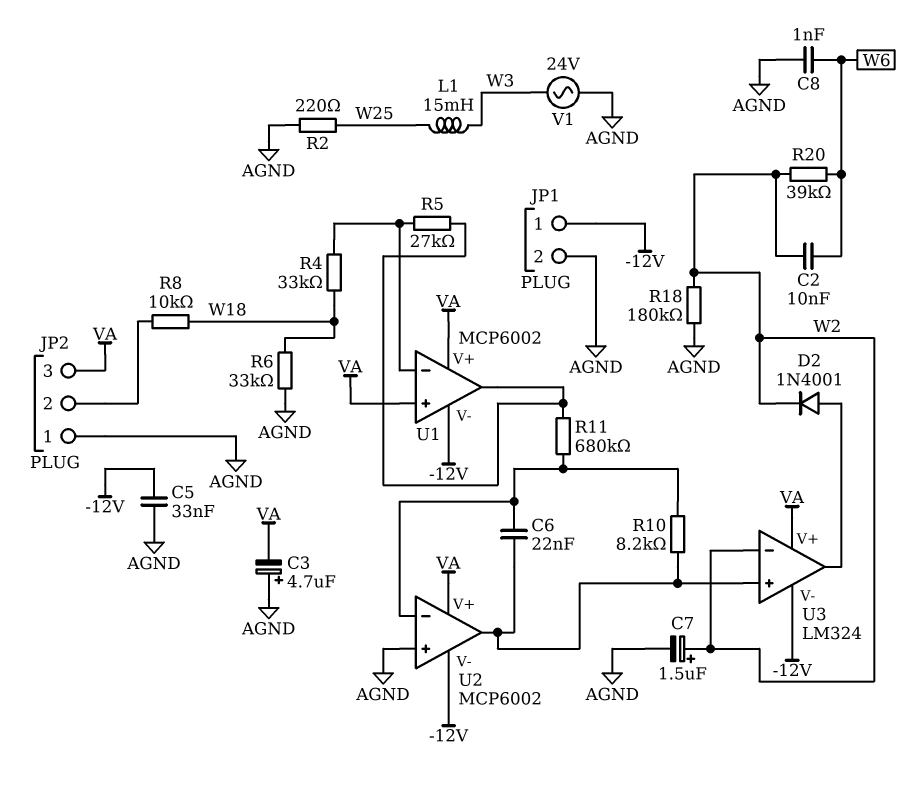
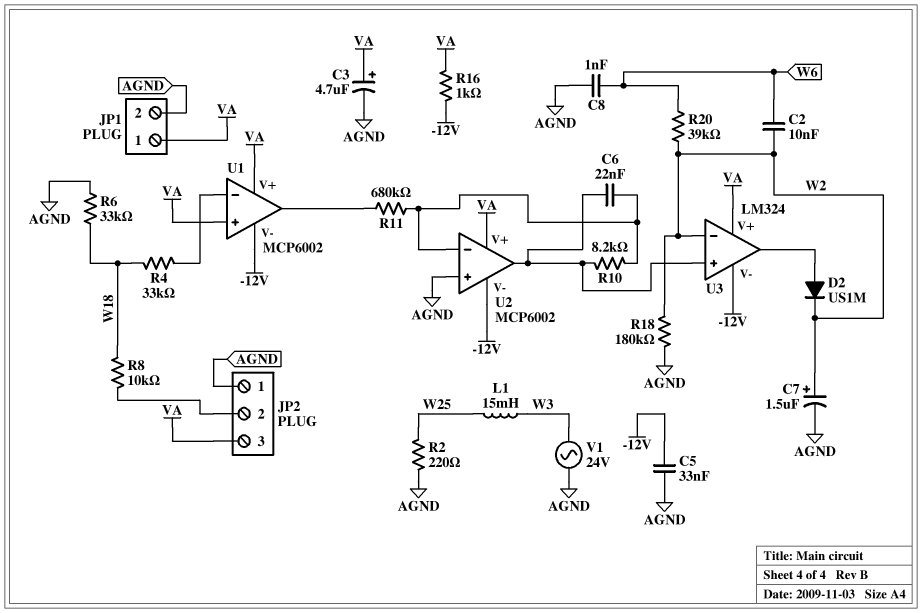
C3: 4.7uF (plus AGND, minus VA) -> 4.7uF (plus VA, minus AGND)
D2: diode 1N4001 (A U3/out, K W2) -> diode US1M (A U3/out, K W2)
JP1 pin 1: -12V -> VA
R5: 27k (U1/in-, U1/out) -> none
R16: none -> 1k (-12V, VA)

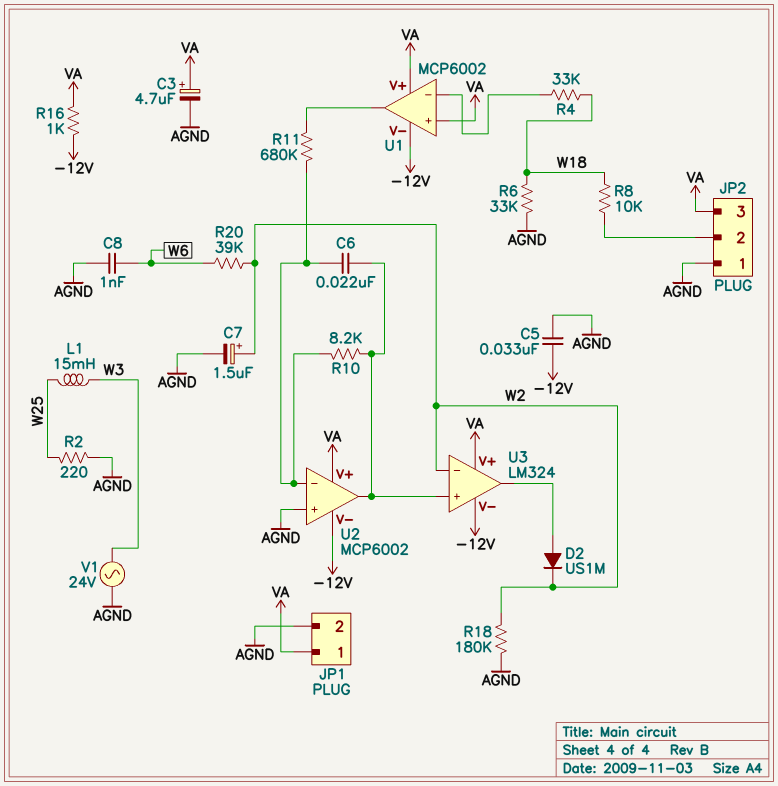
C2: 10nF (W2, W6) -> none

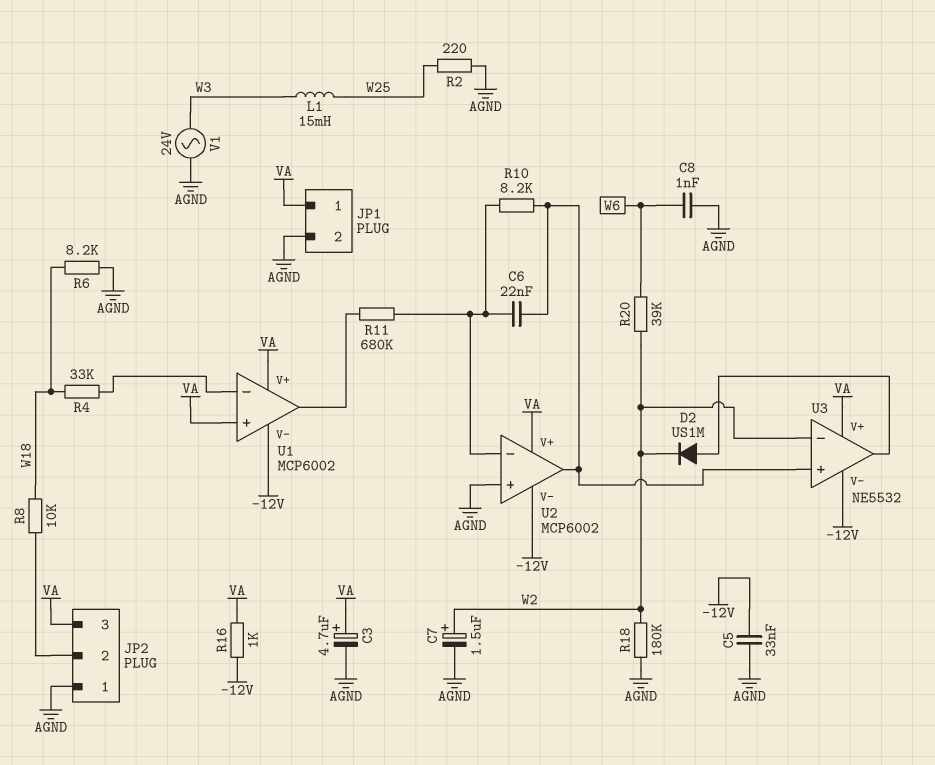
R6: 33k (AGND, W18) -> 8.2k (AGND, W18)
U3: LM324 -> NE5532

